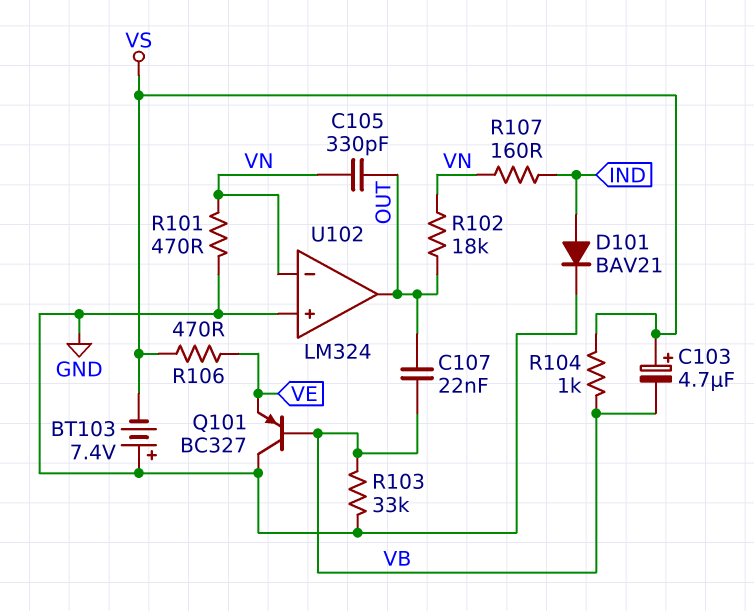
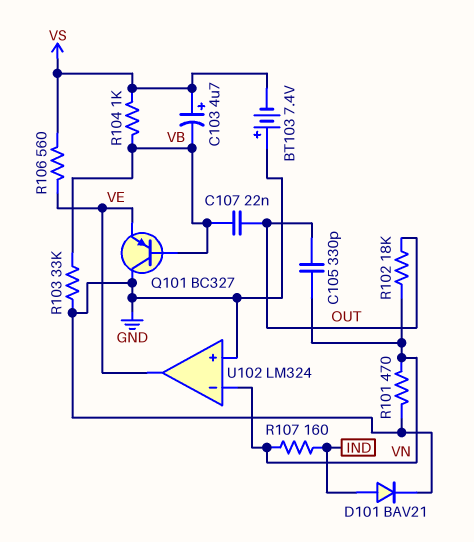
R106: 470 (VE, VS) -> 560 (VE, VS)
U102 pin out: OUT -> VE

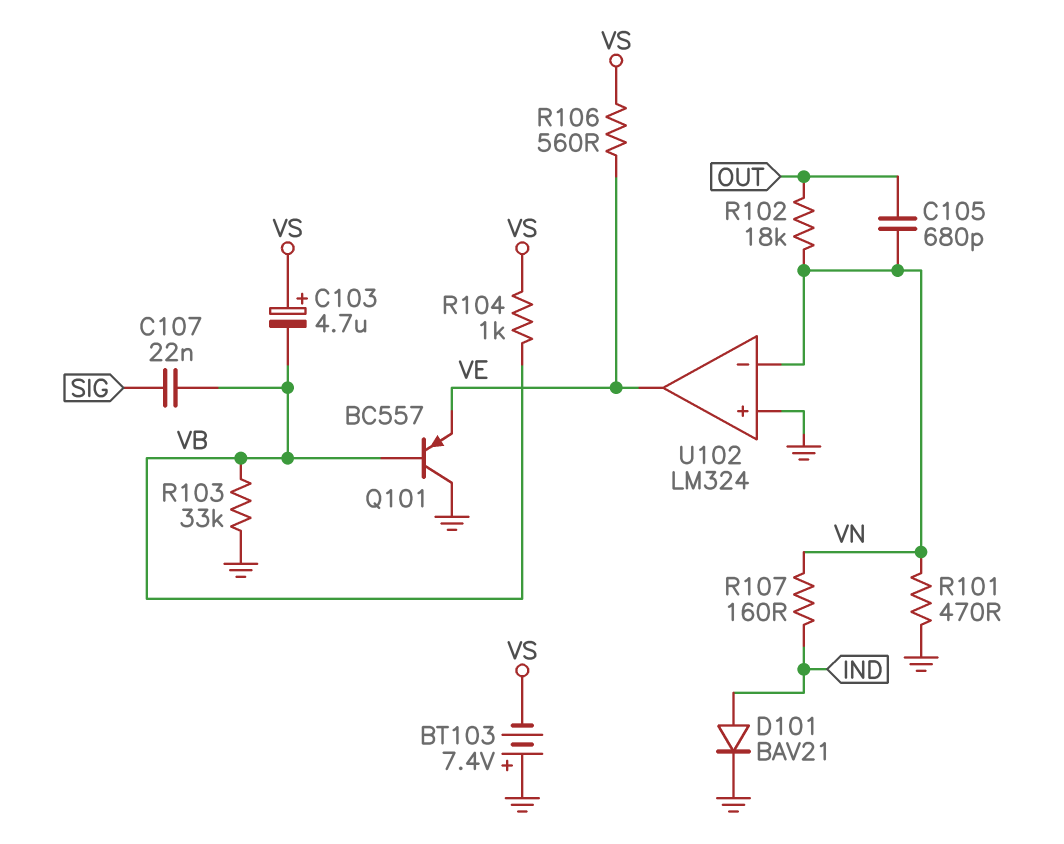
C105: 330pF (OUT, VN) -> 680pF (OUT, VN)
C107: 22nF (OUT, VB) -> 22nF (SIG, VB)
Q101: PNP BC327 (B VB, C GND, E VE) -> PNP BC557 (B VB, C GND, E VE)

